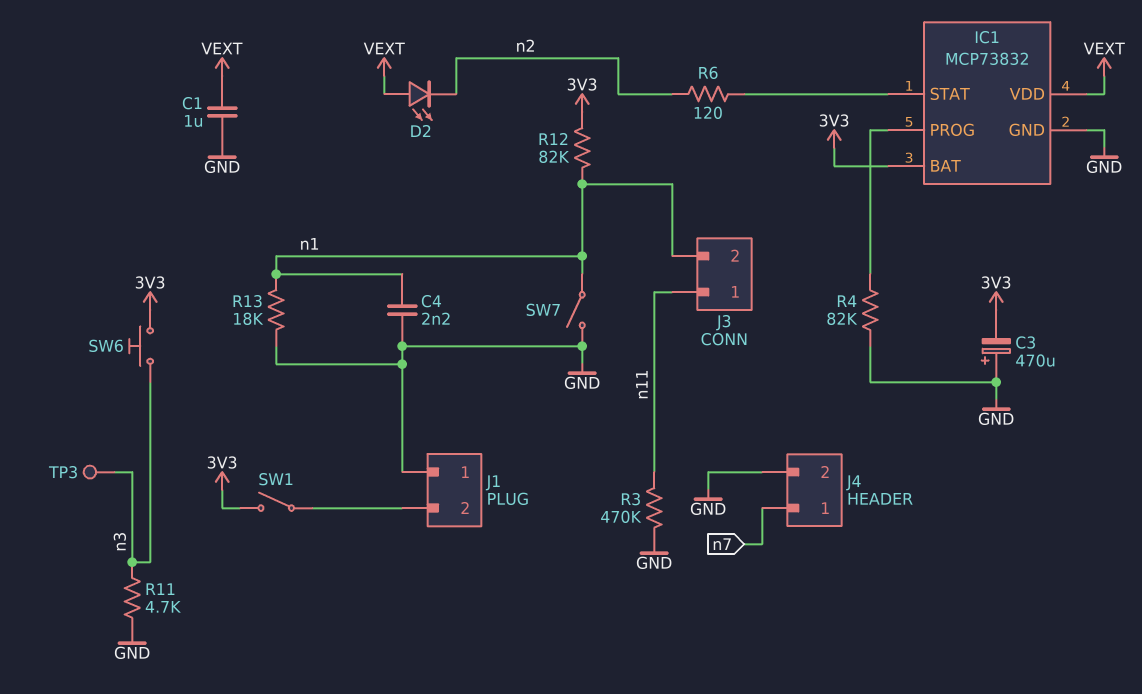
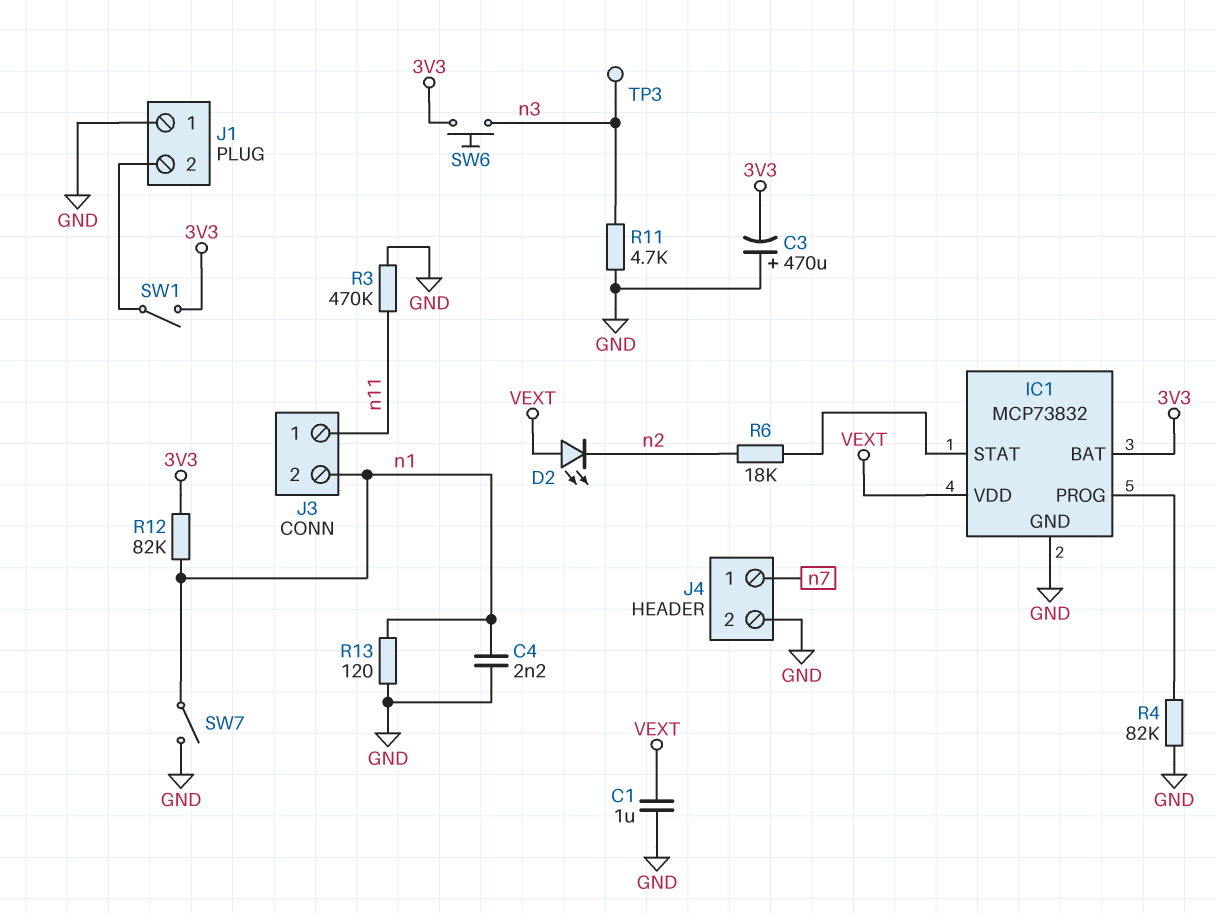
R6: 120 (IC1/STAT, n2) -> 18k (IC1/STAT, n2)
R13: 18k (GND, n1) -> 120 (GND, n1)

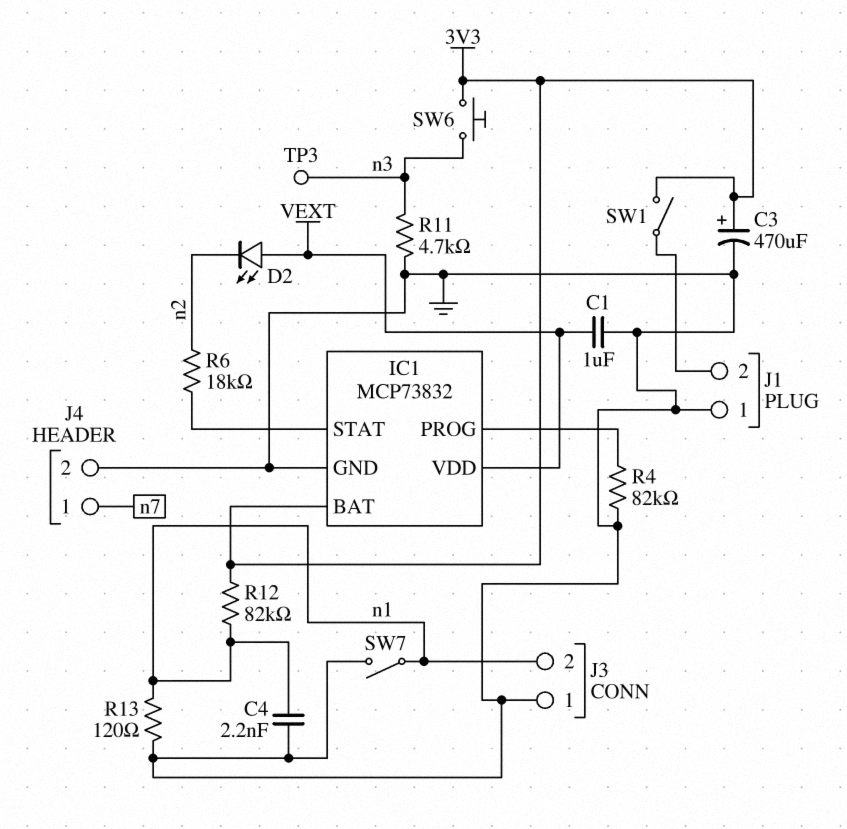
C3: 470uF (plus GND, minus 3V3) -> 470uF (plus 3V3, minus GND)
J3 pin 1: n11 -> GND
R3: 470k (GND, n11) -> none

